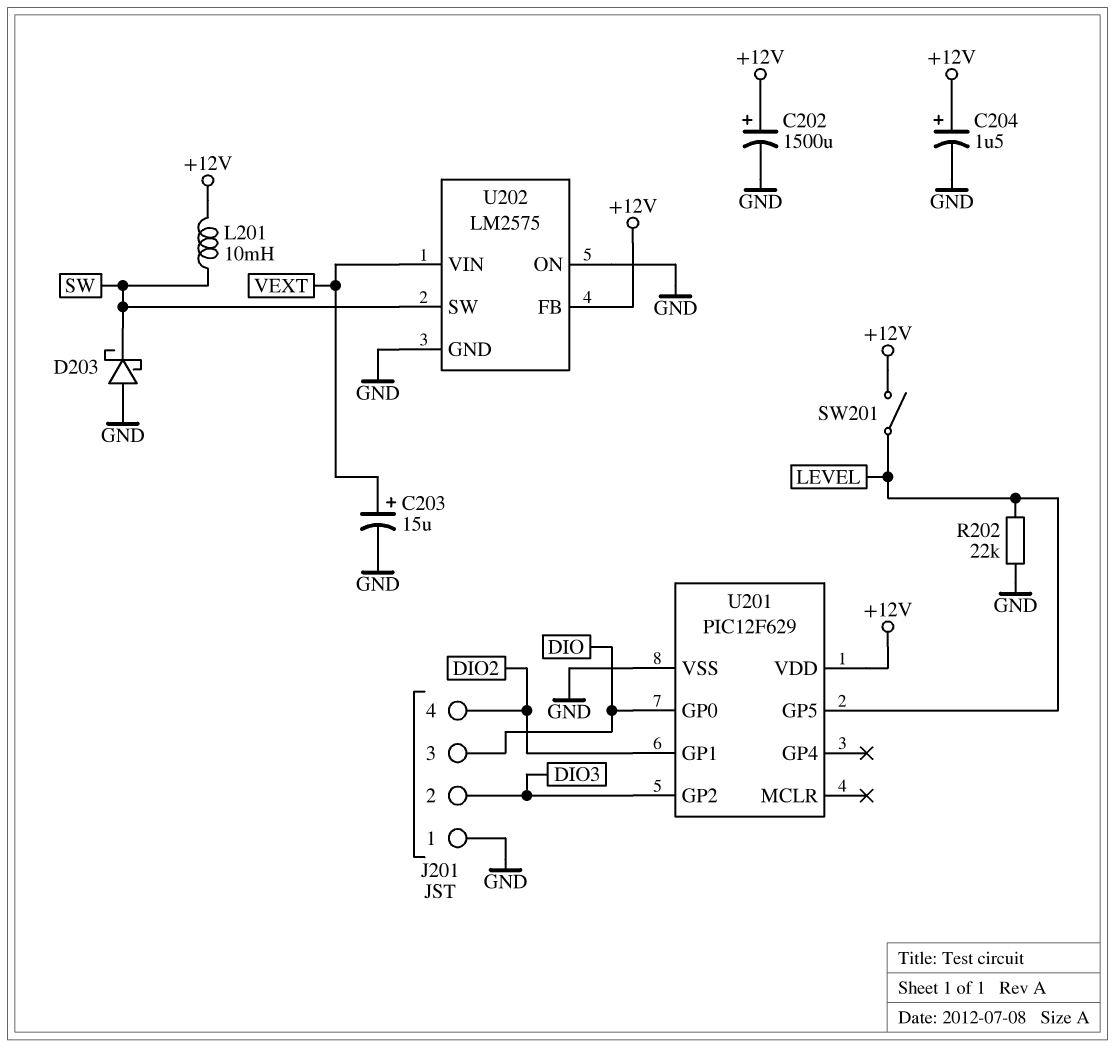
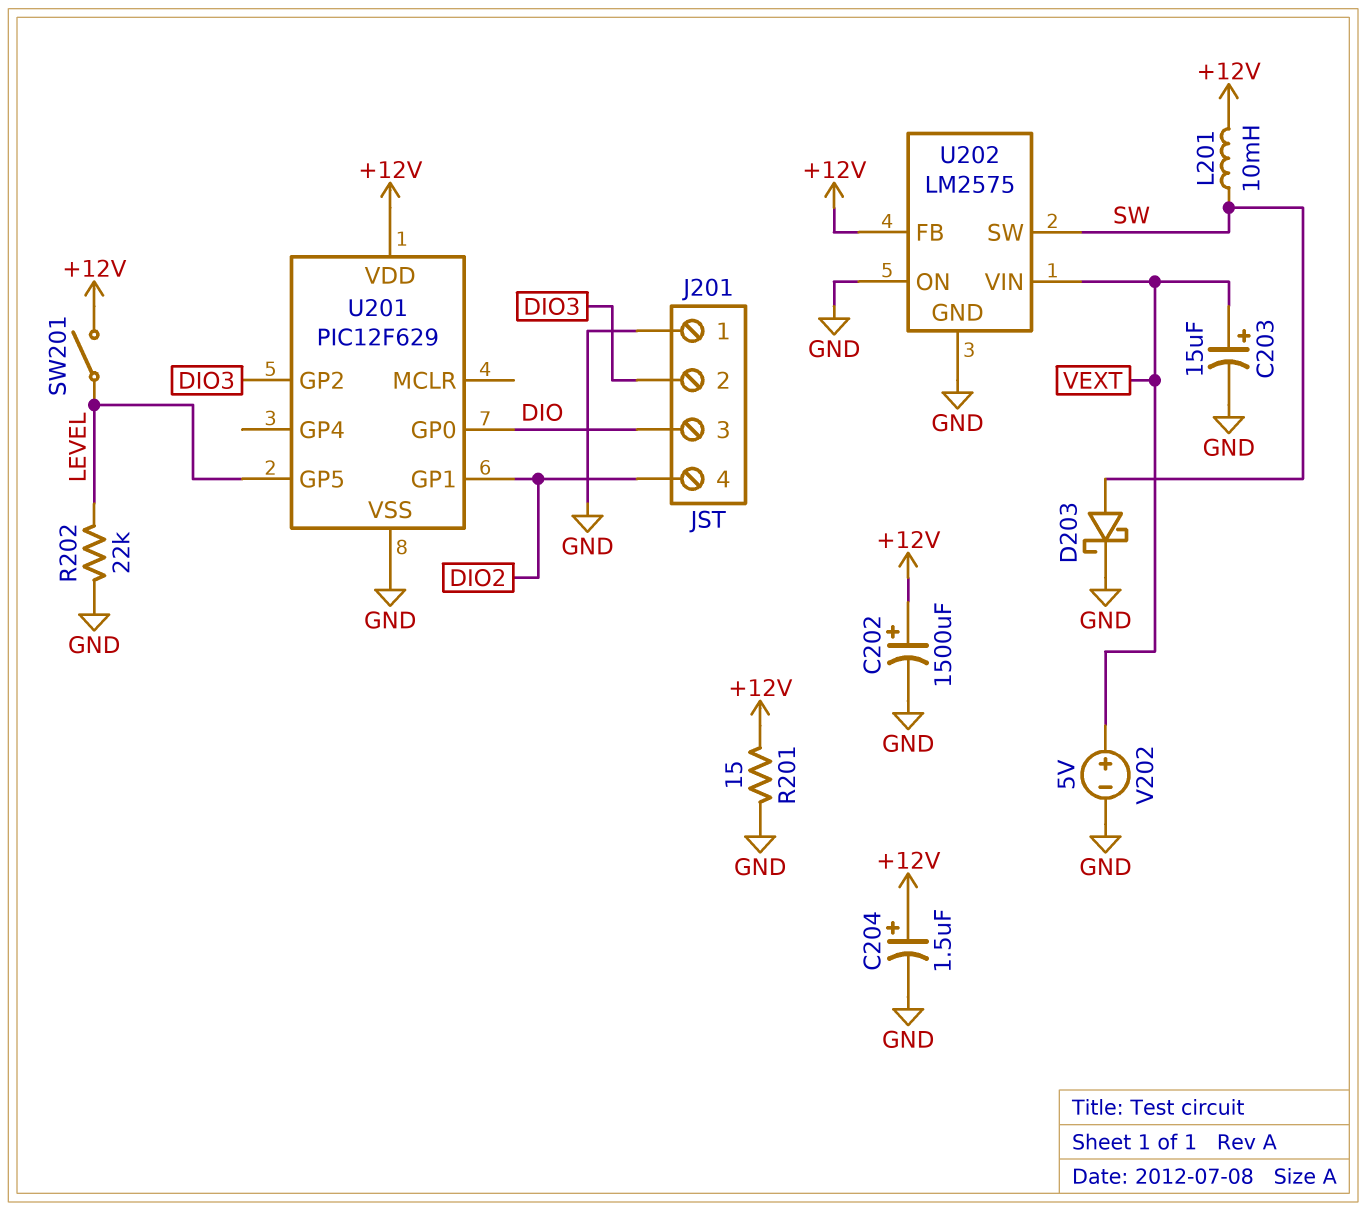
D203: schottky (A GND, K SW) -> schottky (A SW, K GND)
R201: none -> 15 (+12V, GND)
V202: none -> 5V (plus VEXT, minus GND)

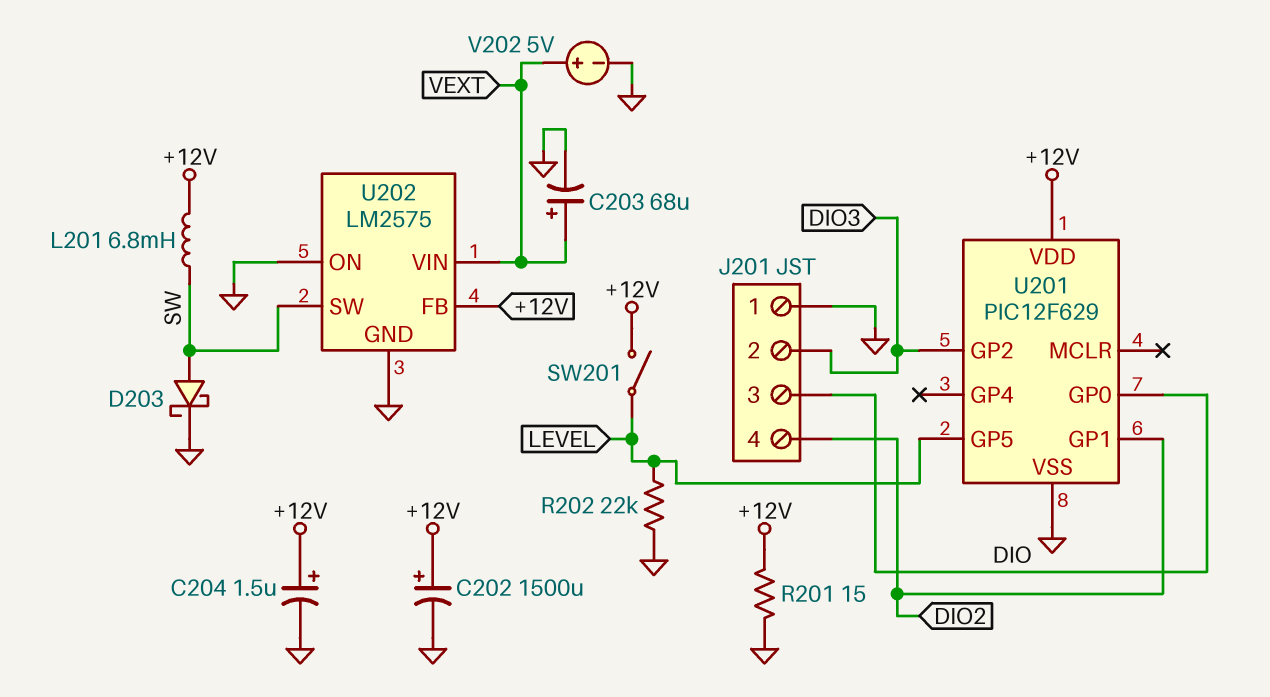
C203: 15uF (plus VEXT, minus GND) -> 68uF (plus VEXT, minus GND)
L201: 10mH (+12V, SW) -> 6.8mH (+12V, SW)

